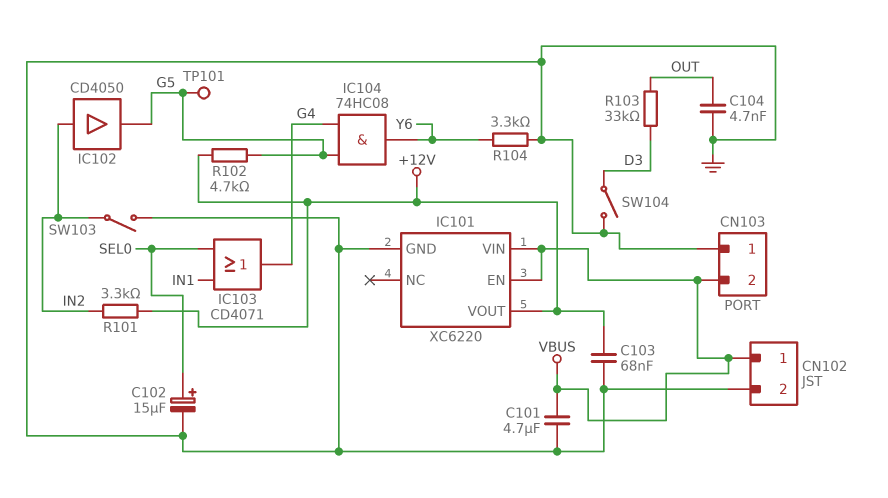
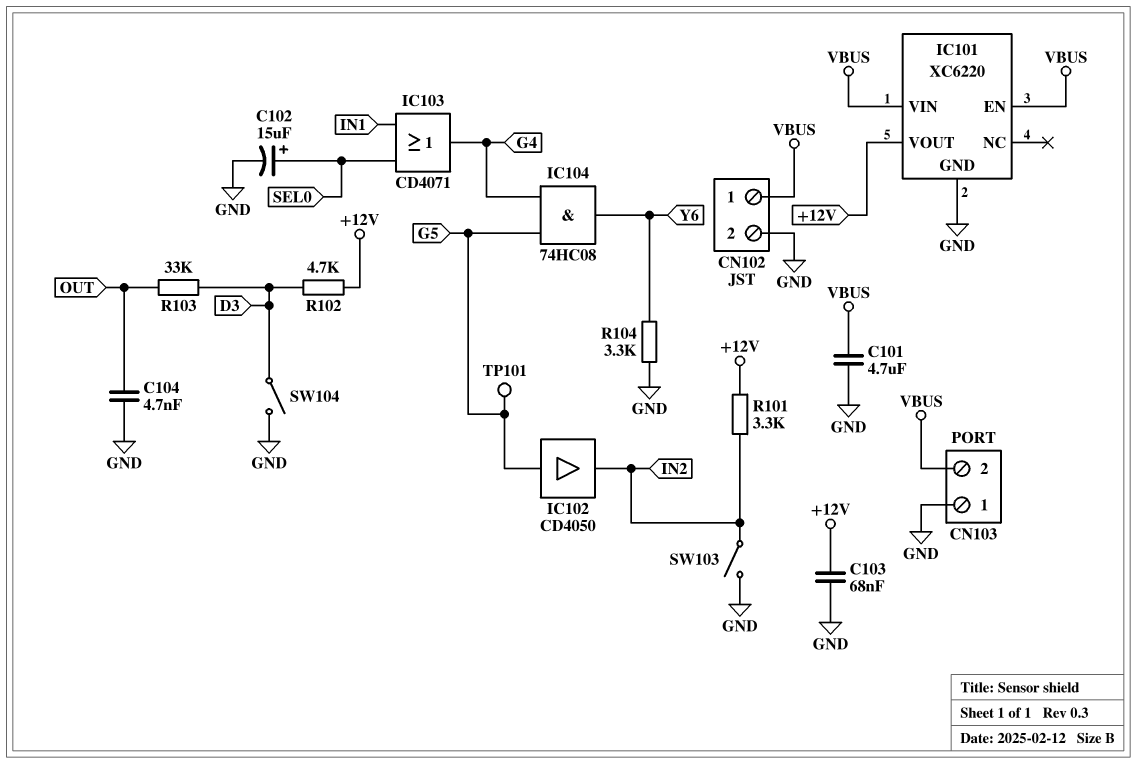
IC102: buffer CD4050 (in IN2, out G5) -> buffer CD4050 (in G5, out IN2)
R102: 4.7k (+12V, G5) -> 4.7k (+12V, D3)

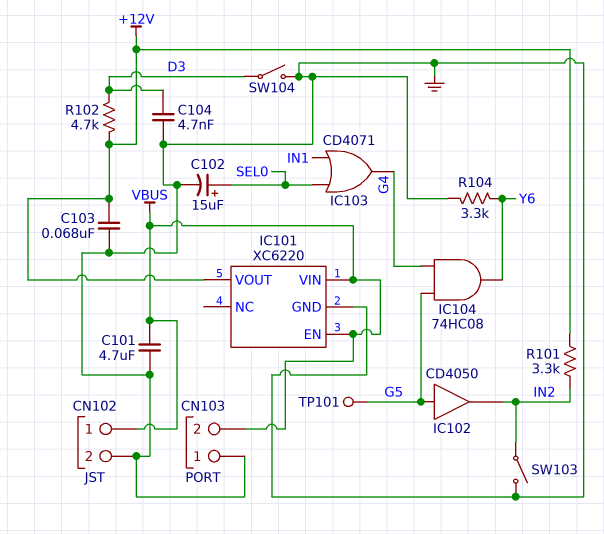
C104: 4.7nF (GND, OUT) -> 4.7nF (D3, GND)
R103: 33k (D3, OUT) -> none

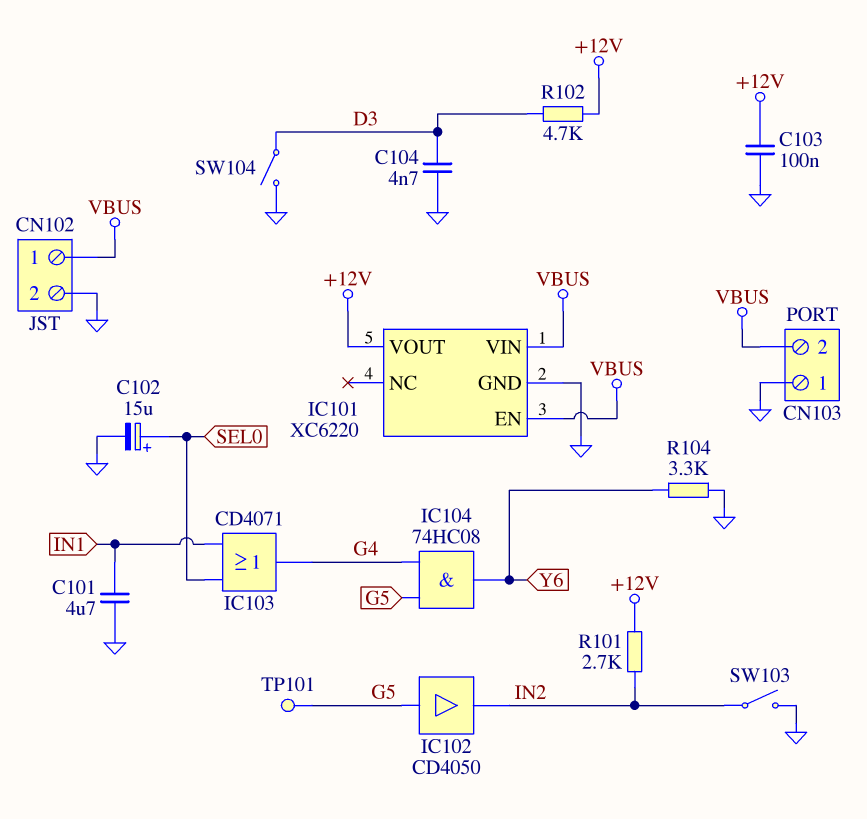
C101: 4.7uF (GND, VBUS) -> 4.7uF (GND, IN1)
C103: 68nF (+12V, GND) -> 100nF (+12V, GND)
R101: 3.3k (+12V, IN2) -> 2.7k (+12V, IN2)

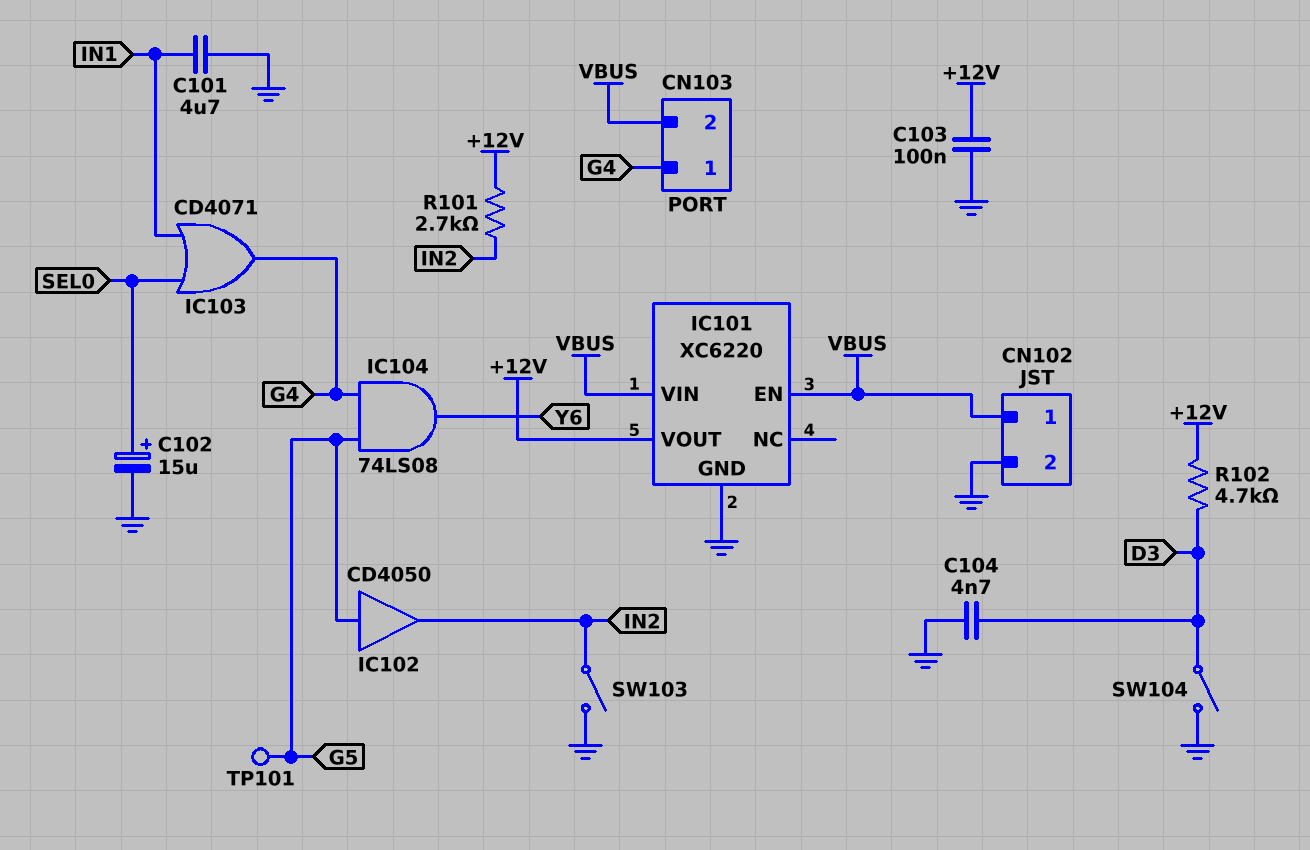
CN103 pin 1: GND -> G4
IC104: AND 74HC08 (in G4, in G5, out Y6) -> AND 74LS08 (in G4, in G5, out Y6)
R104: 3.3k (GND, Y6) -> none

